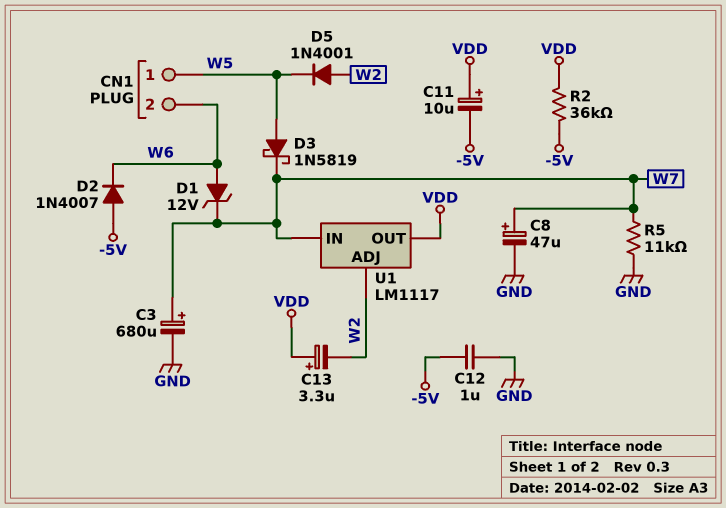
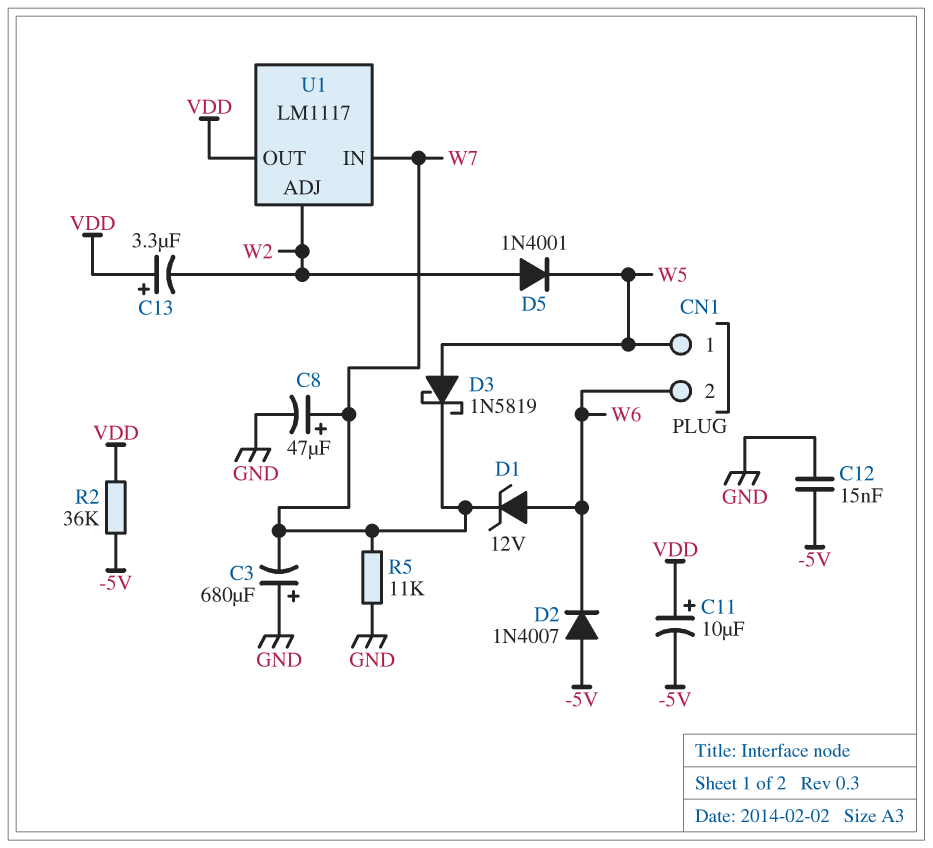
C3: 680uF (plus W7, minus GND) -> 680uF (plus GND, minus W7)
C12: 1uF (-5V, GND) -> 15nF (-5V, GND)

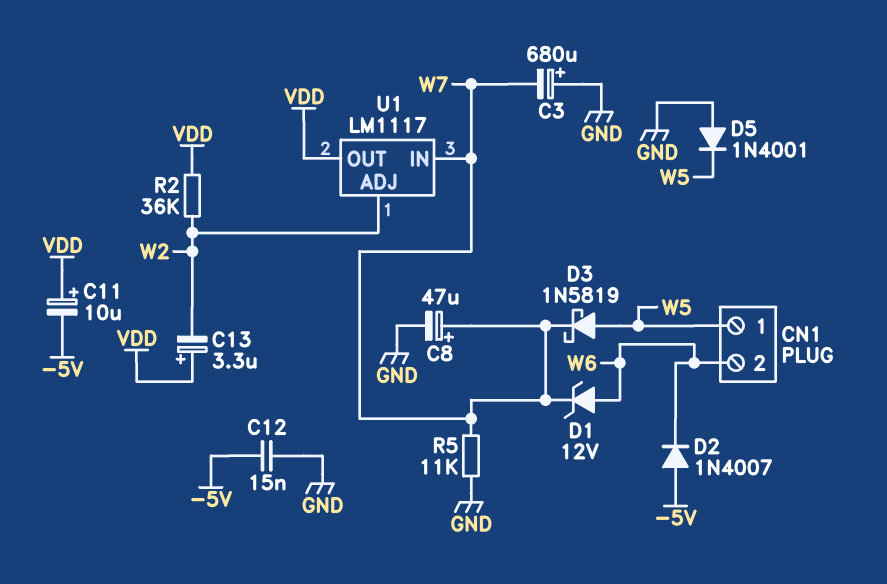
D5: diode 1N4001 (A W2, K W5) -> diode 1N4001 (A GND, K W5)
R2: 36k (-5V, VDD) -> 36k (VDD, W2)

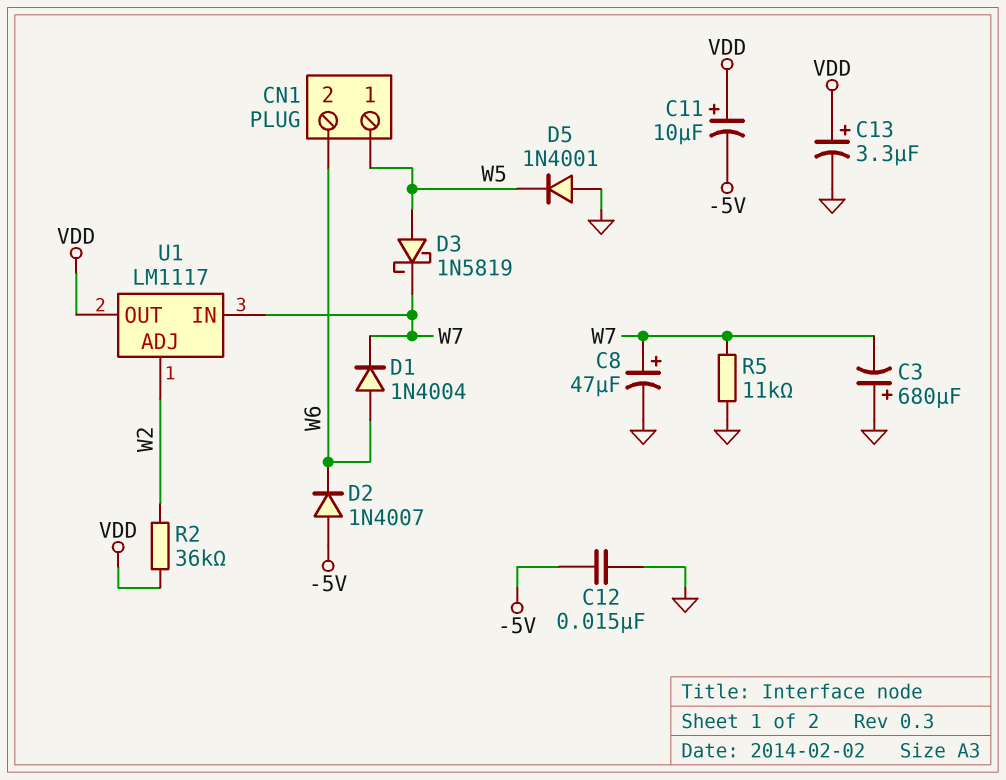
C13: 3.3uF (plus VDD, minus W2) -> 3.3uF (plus VDD, minus GND)
D1: zener 12V (A W6, K W7) -> diode 1N4004 (A W6, K W7)

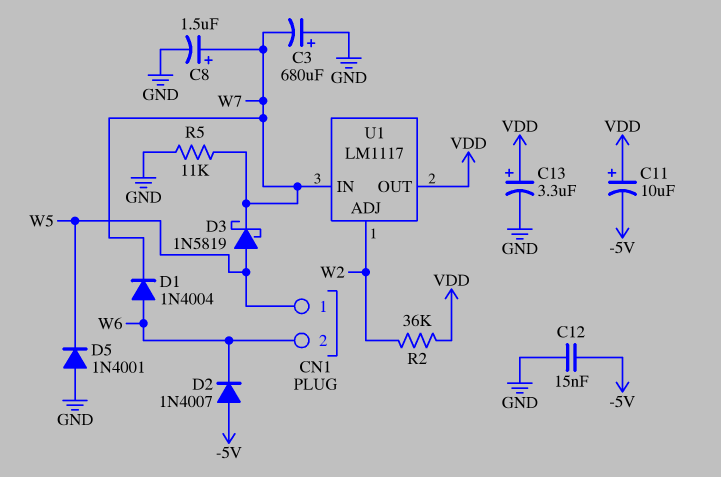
C8: 47uF (plus W7, minus GND) -> 1.5uF (plus W7, minus GND)

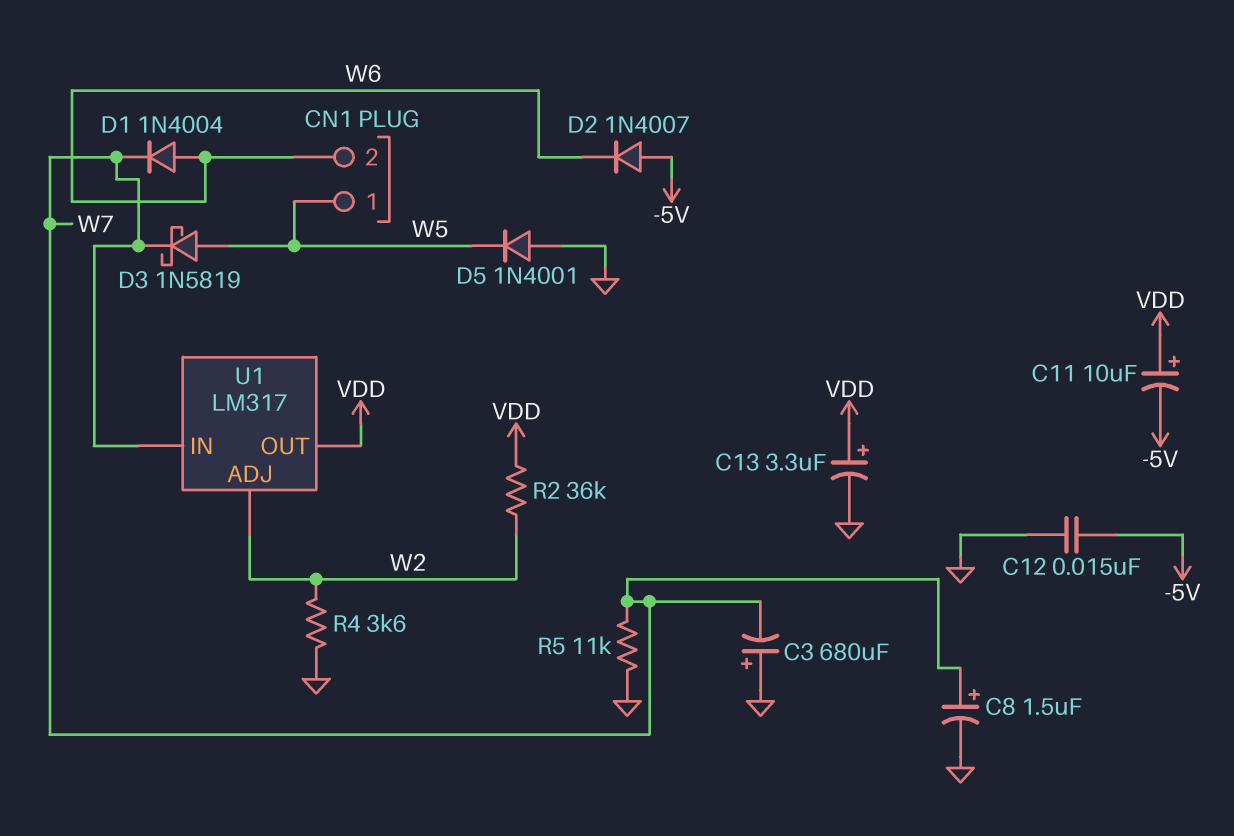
R4: none -> 3.6k (GND, W2)
U1: LM1117 -> LM317

